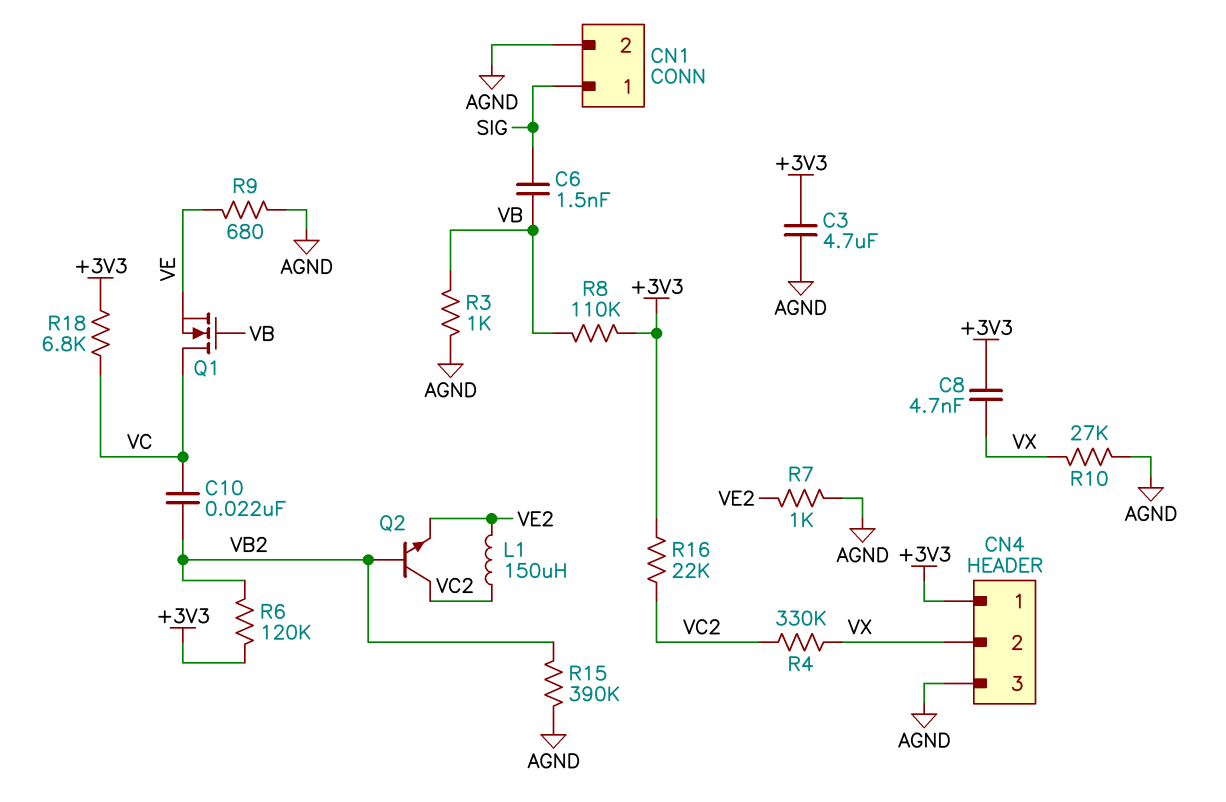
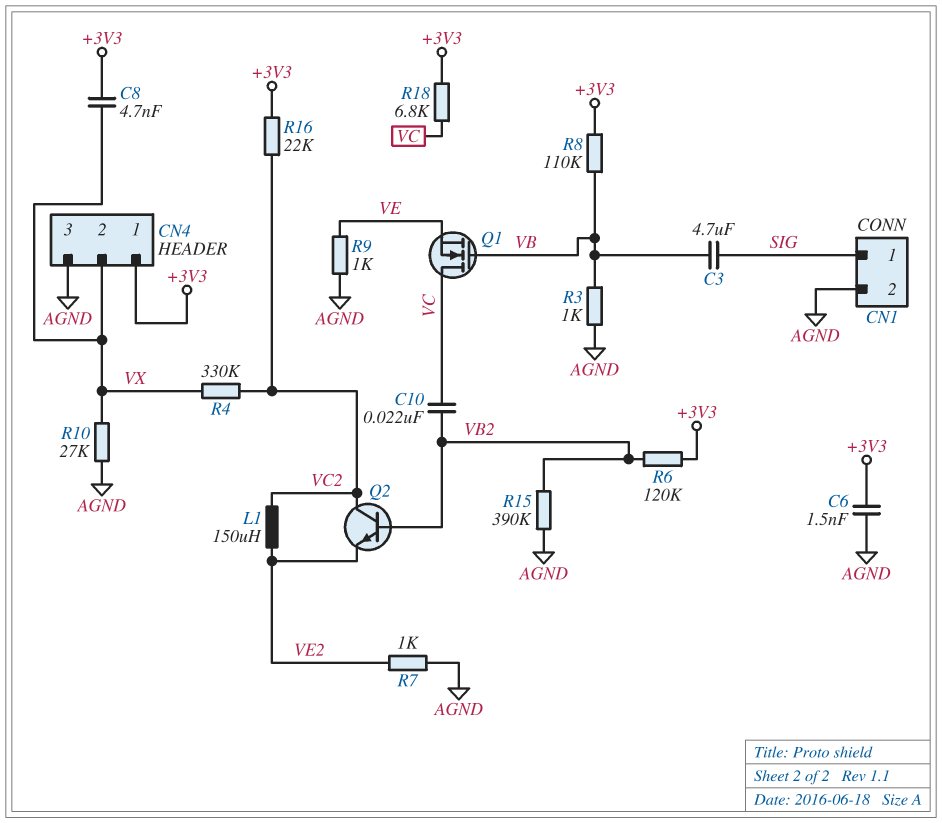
C3: 4.7uF (+3V3, AGND) -> 4.7uF (SIG, VB)
C6: 1.5nF (SIG, VB) -> 1.5nF (+3V3, AGND)
R9: 680 (AGND, VE) -> 1k (AGND, VE)

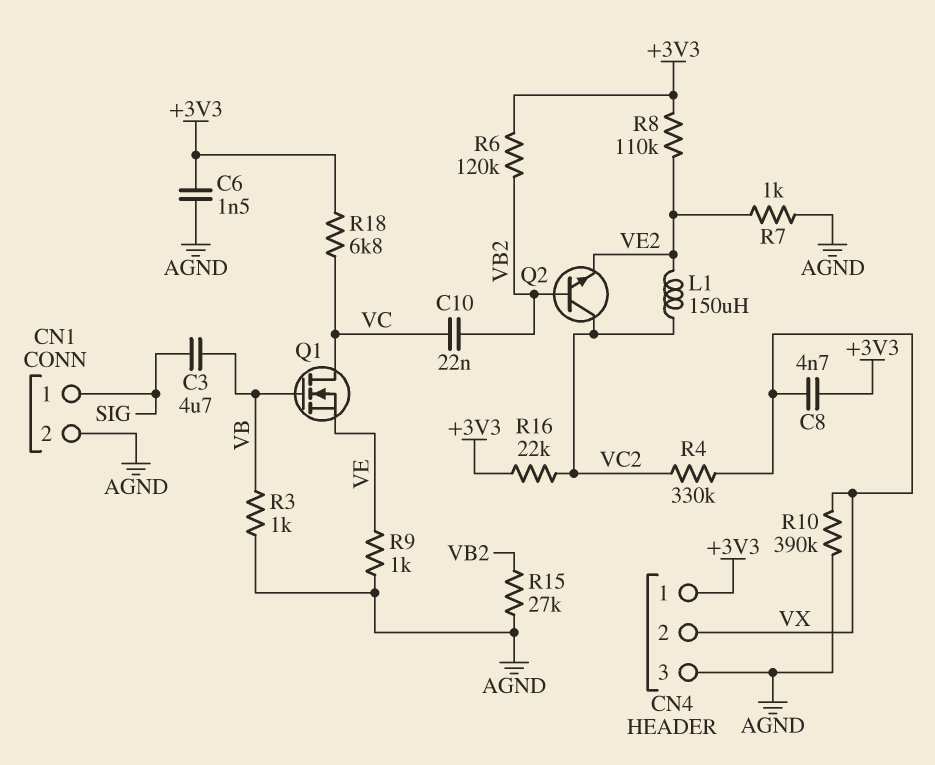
R8: 110k (+3V3, VB) -> 110k (+3V3, VE2)
R10: 27k (AGND, VX) -> 390k (AGND, VX)
R15: 390k (AGND, VB2) -> 27k (AGND, VB2)

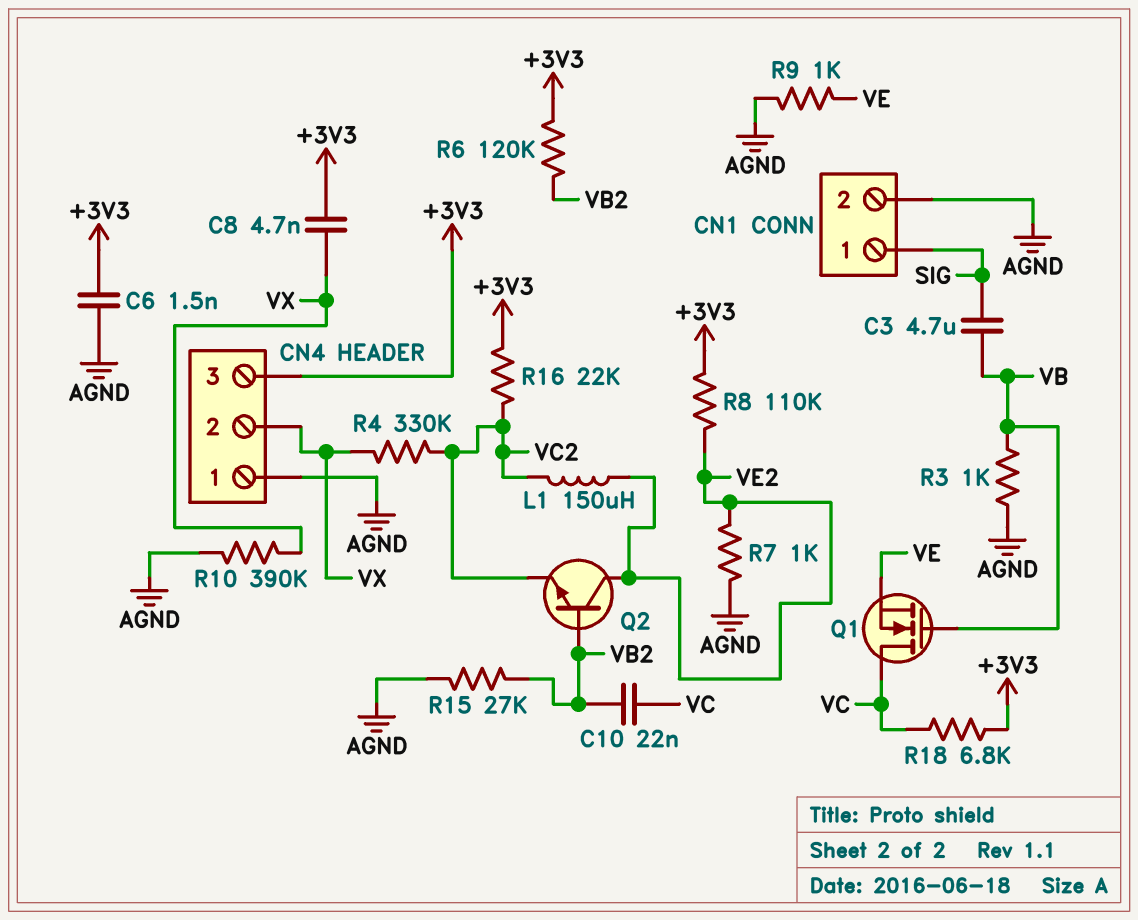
CN4 pin 1: +3V3 -> AGND
CN4 pin 3: AGND -> +3V3
Q2: NPN (B VB2, C VC2, E VE2) -> NPN (B VB2, C VE2, E VC2)

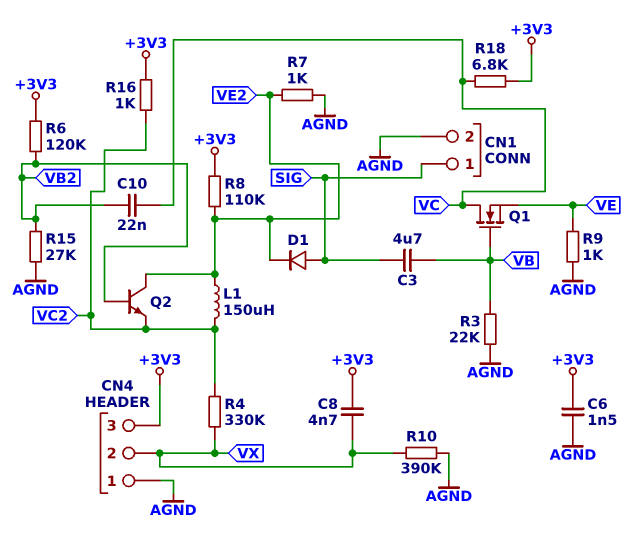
D1: none -> diode (A SIG, K VE2)
R3: 1k (AGND, VB) -> 22k (AGND, VB)
R16: 22k (+3V3, VC2) -> 1k (+3V3, VC2)

